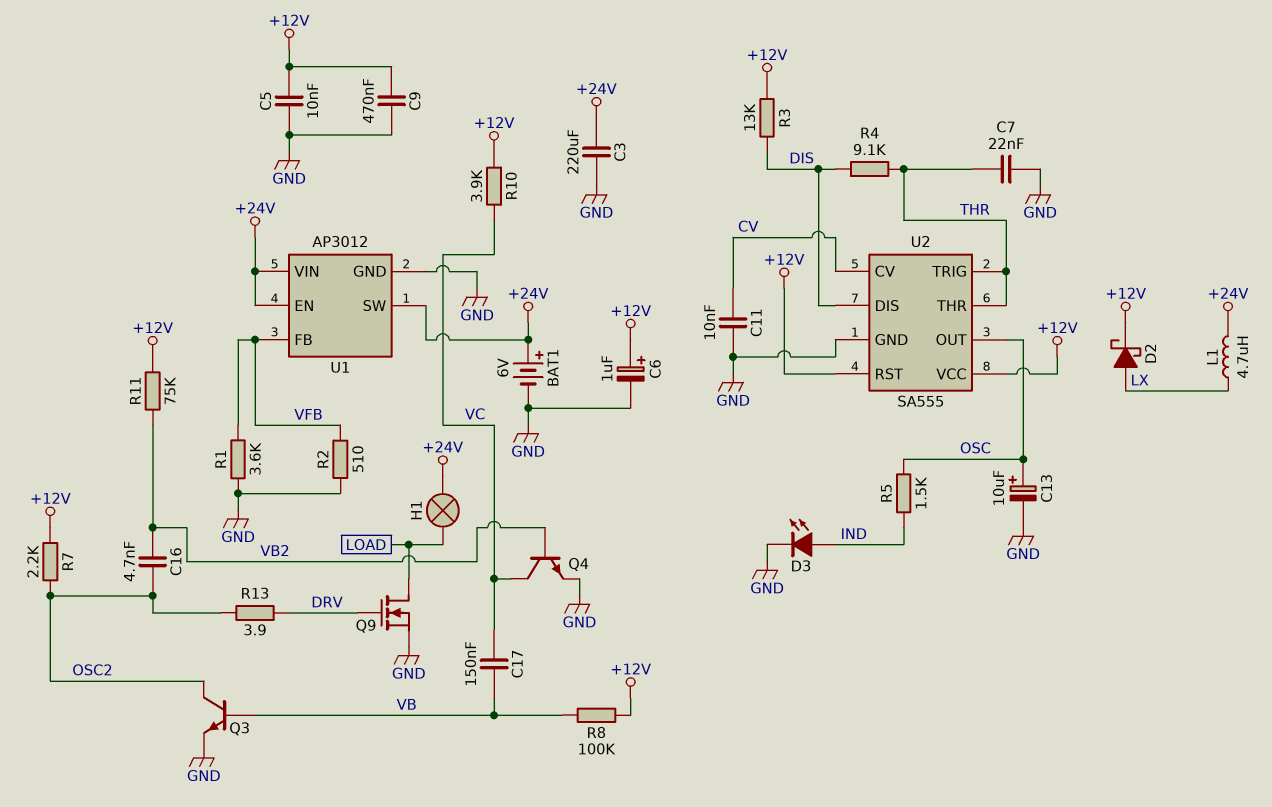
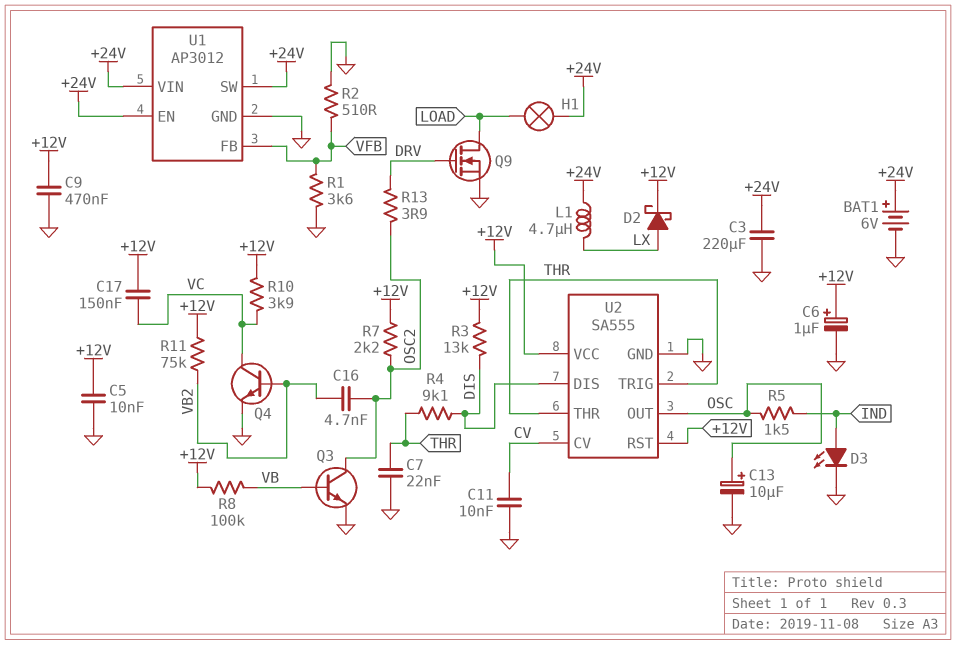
C17: 150nF (VB, VC) -> 150nF (+12V, VC)

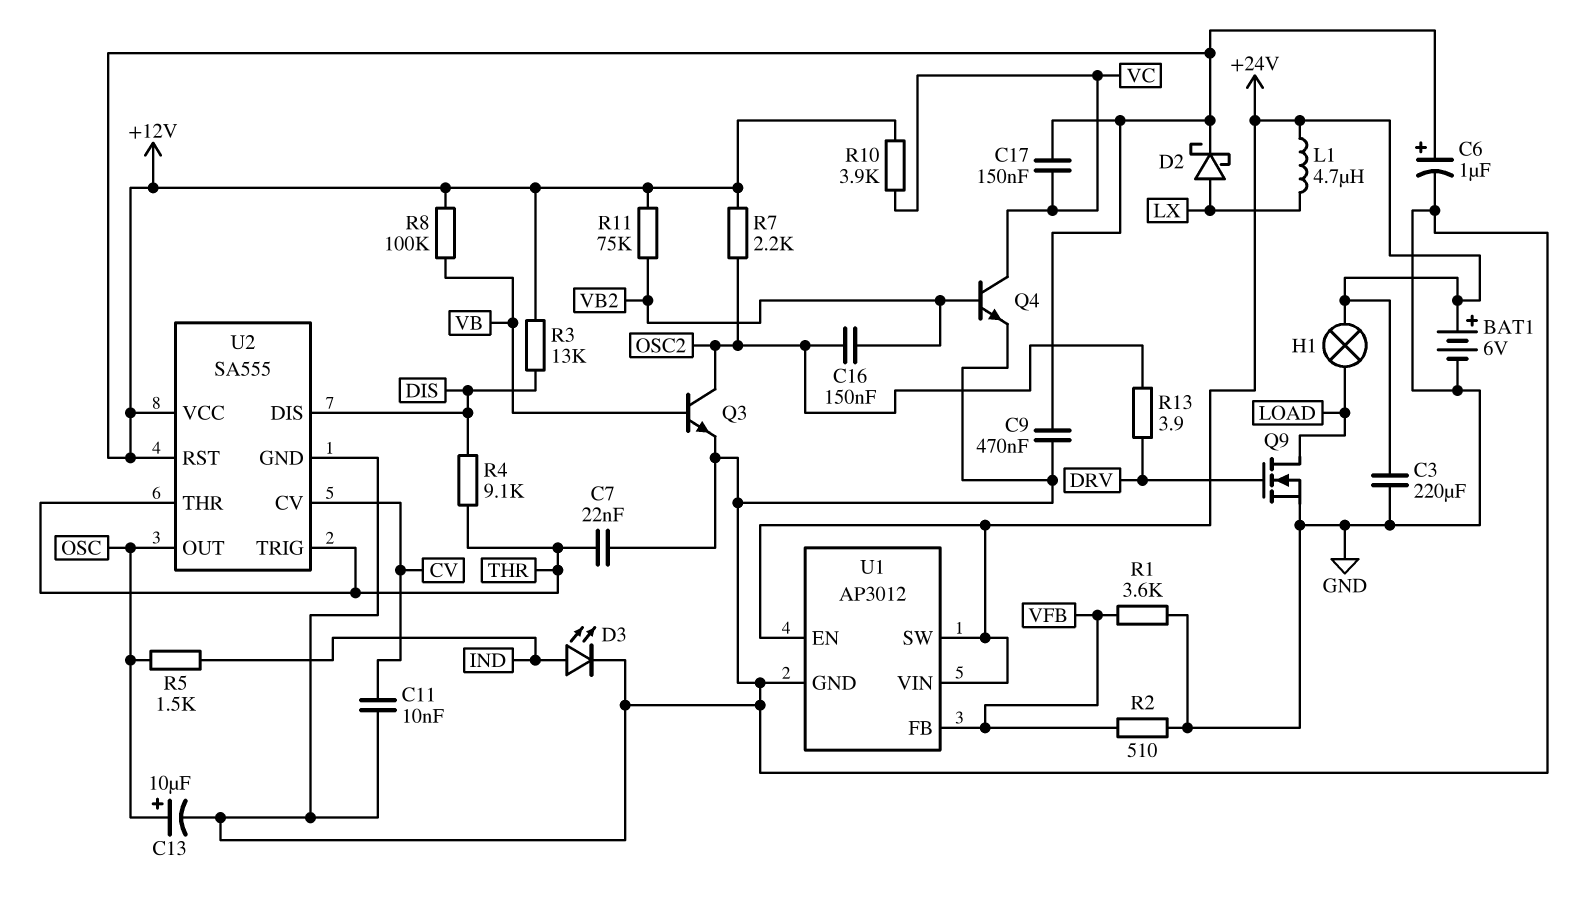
C5: 10nF (+12V, GND) -> none
C16: 4.7nF (OSC2, VB2) -> 150nF (OSC2, VB2)

